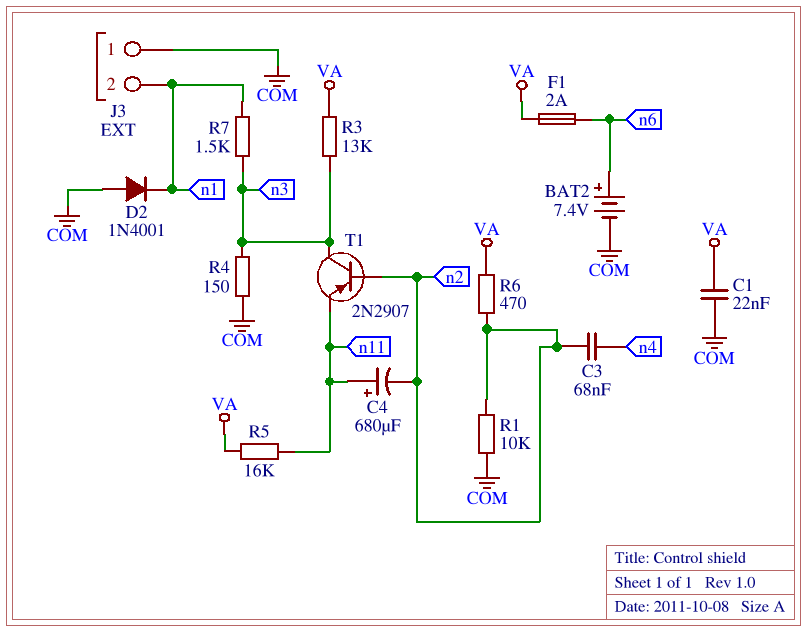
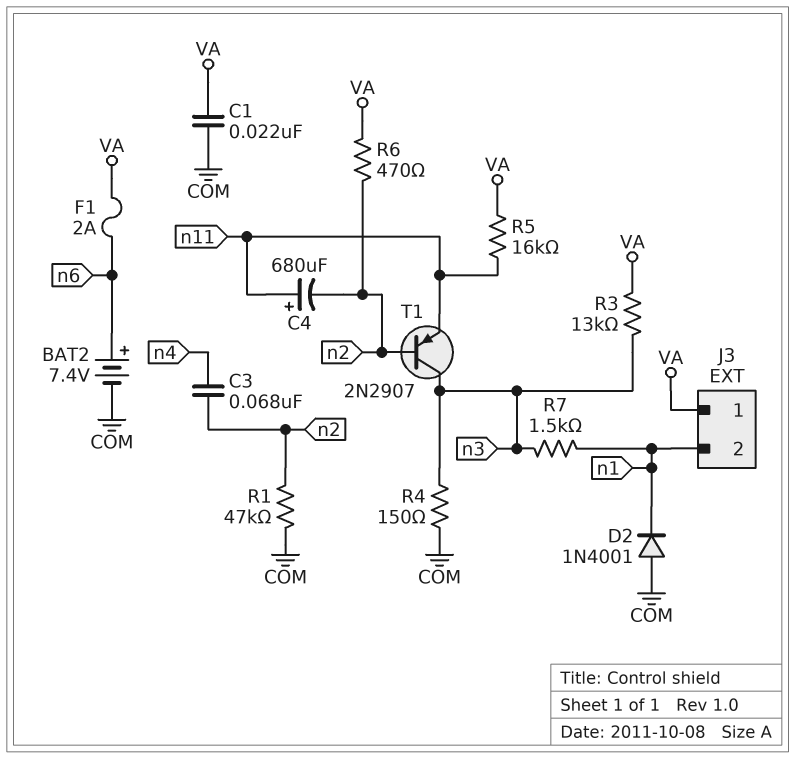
J3 pin 1: COM -> VA
R1: 10k (COM, n2) -> 47k (COM, n2)

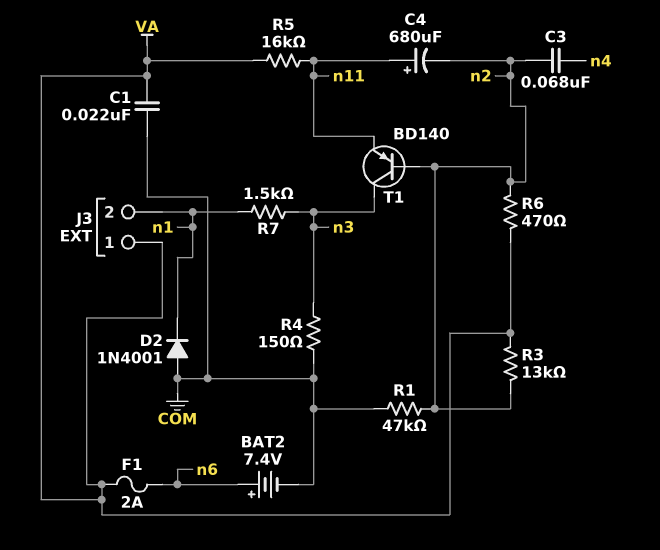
R3: 13k (VA, n3) -> 13k (VA, n2)
T1: PNP 2N2907 (B n2, C n3, E n11) -> PNP BD140 (B n2, C n3, E n11)

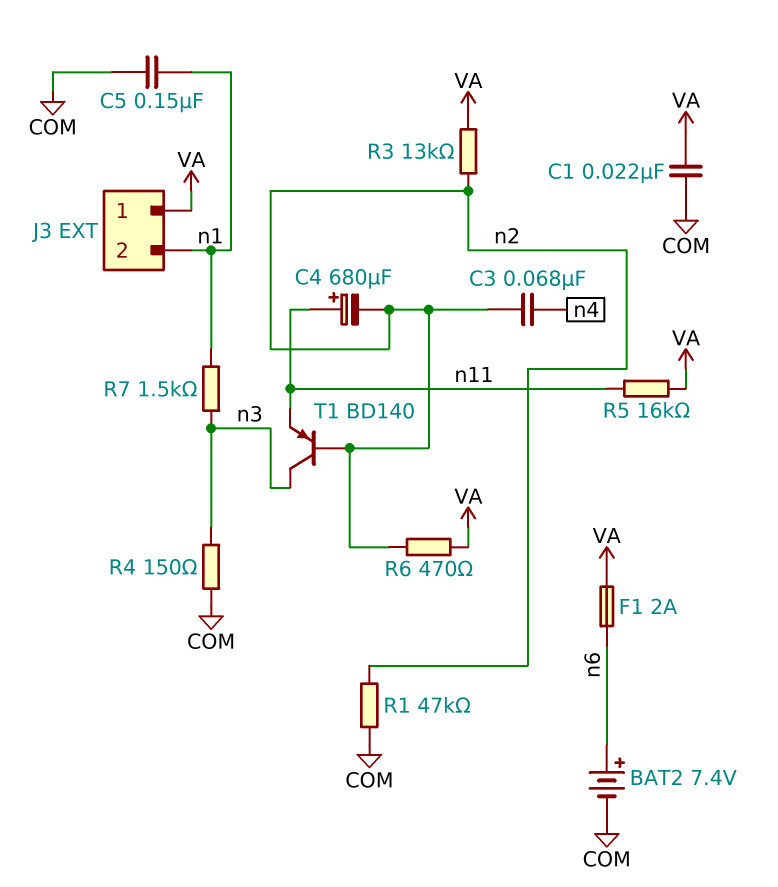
C5: none -> 150nF (COM, n1)
D2: diode 1N4001 (A COM, K n1) -> none

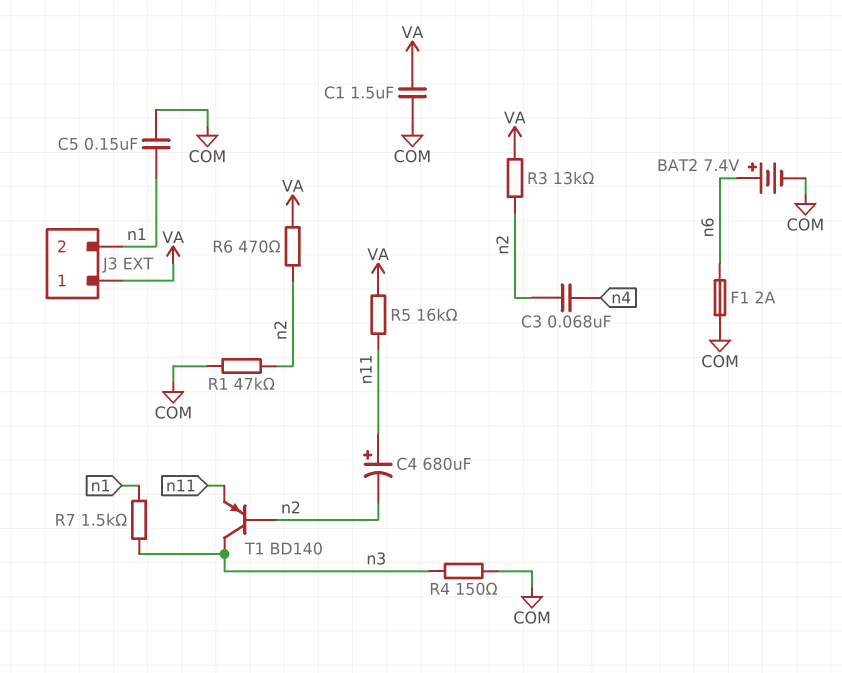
C1: 22nF (COM, VA) -> 1.5uF (COM, VA)
F1: 2A (VA, n6) -> 2A (COM, n6)

